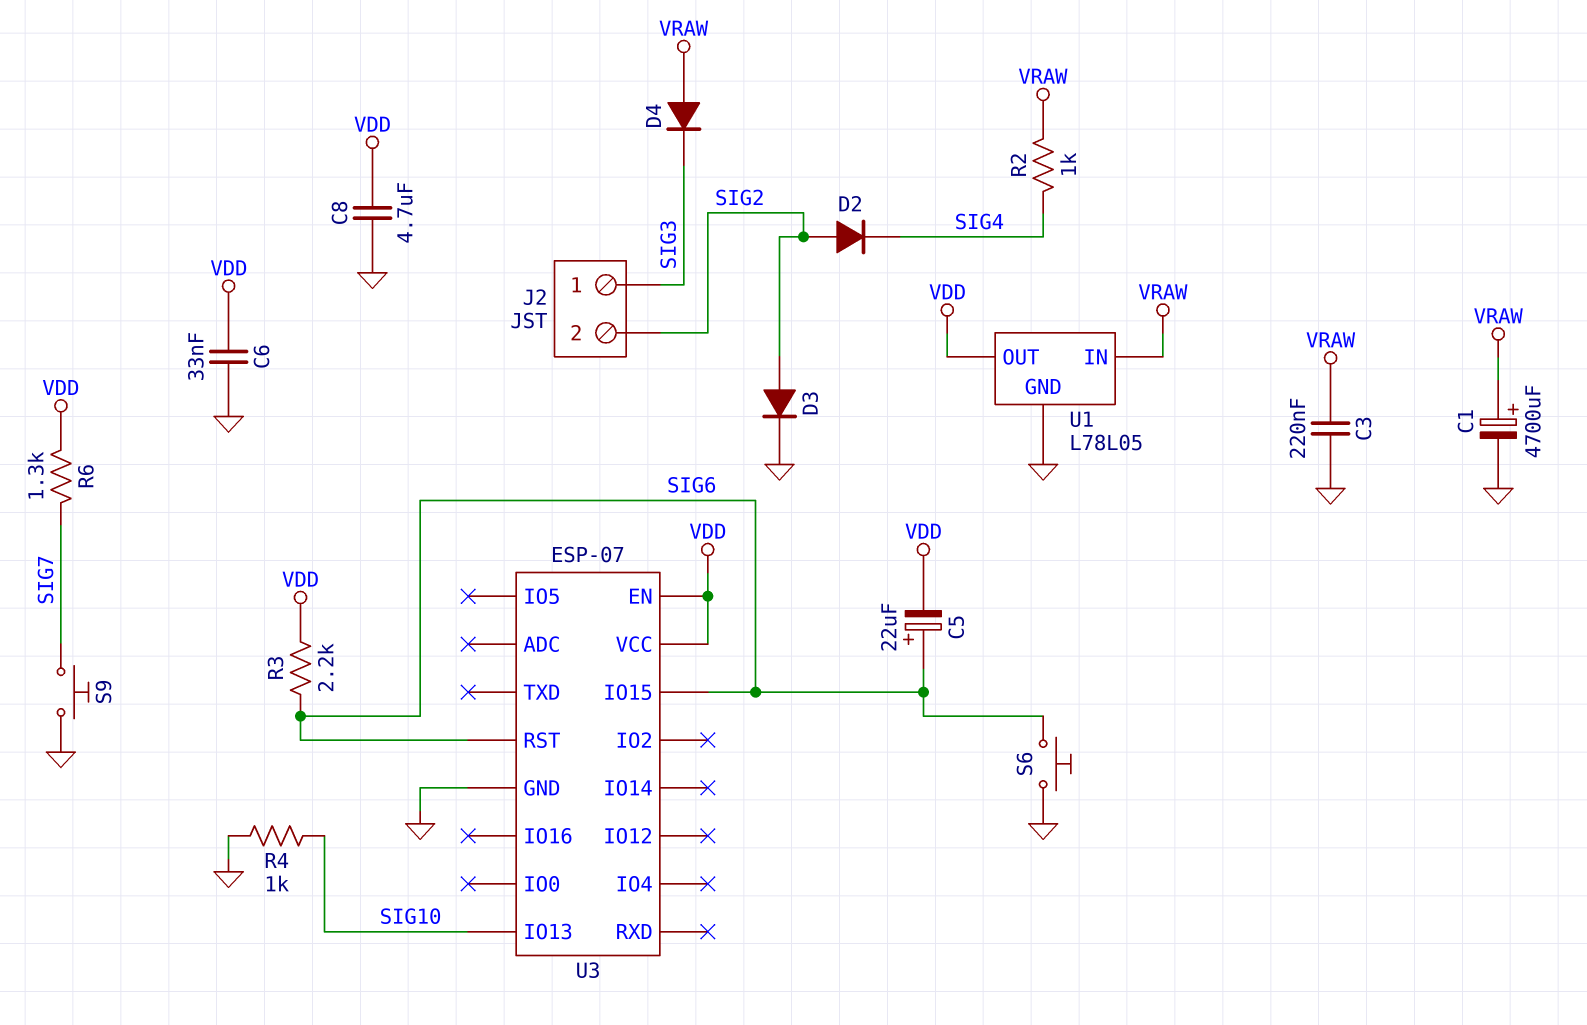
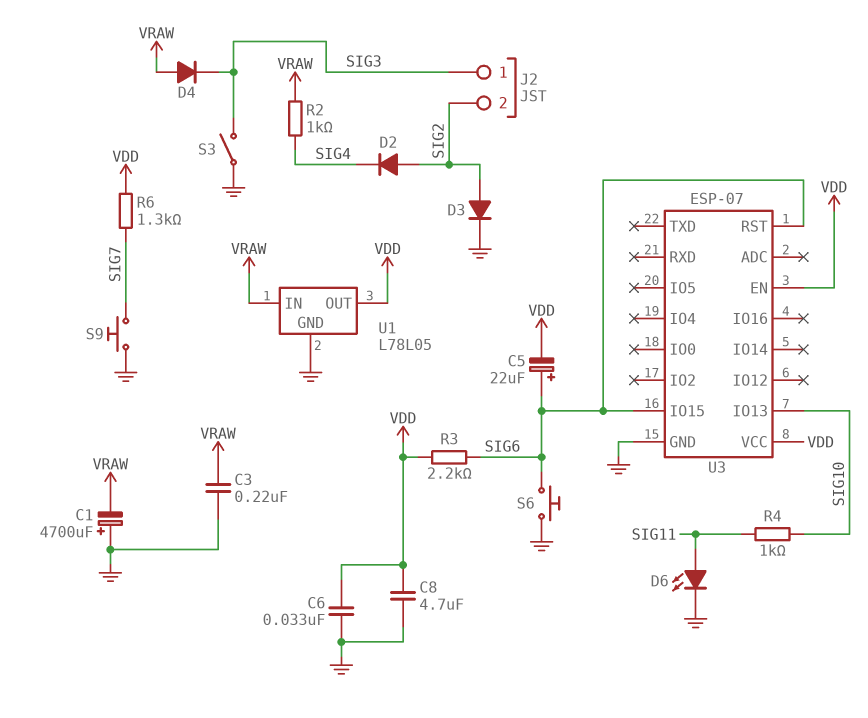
C1: 4700uF (plus VRAW, minus GND) -> 4700uF (plus GND, minus VRAW)
D6: none -> LED (A SIG11, K GND)
R4: 1k (GND, SIG10) -> 1k (SIG10, SIG11)
S3: none -> switch (GND, SIG3)

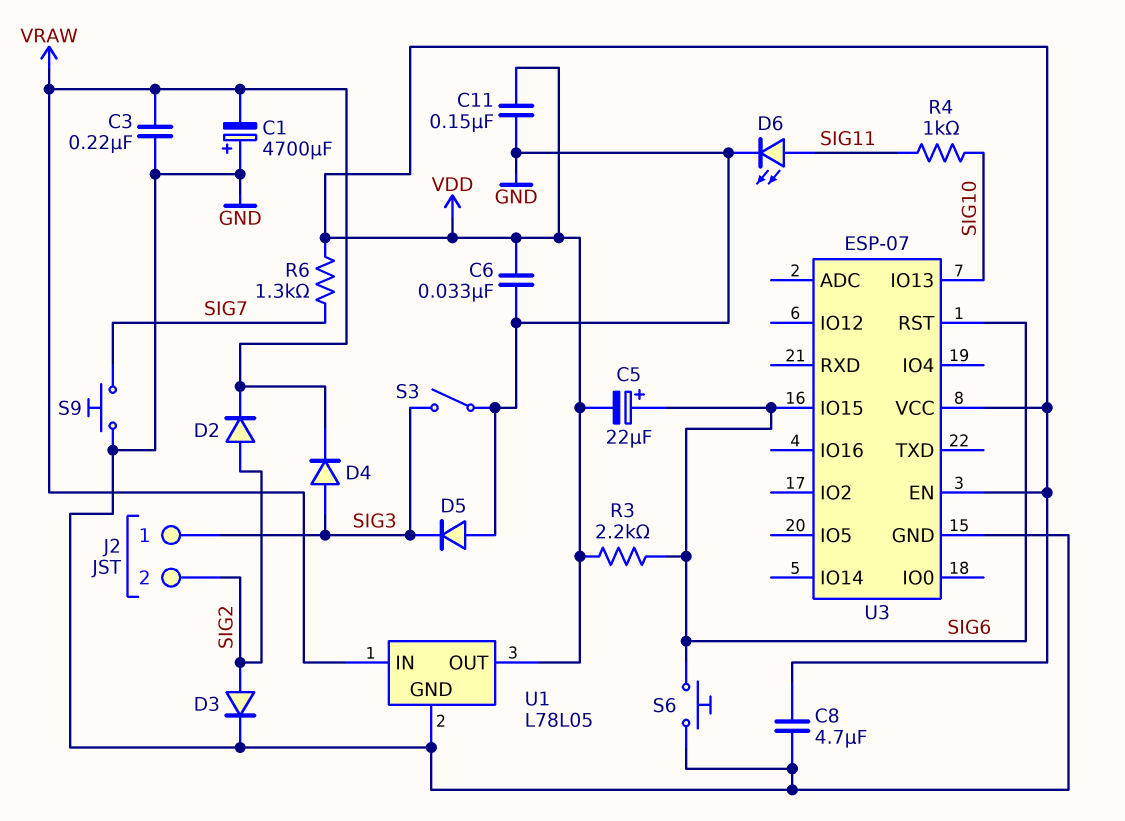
C11: none -> 150nF (GND, VDD)
D2: diode (A SIG2, K SIG4) -> diode (A SIG2, K VRAW)
D4: diode (A VRAW, K SIG3) -> diode (A SIG3, K VRAW)
D5: none -> diode (A GND, K SIG3)
R2: 1k (SIG4, VRAW) -> none

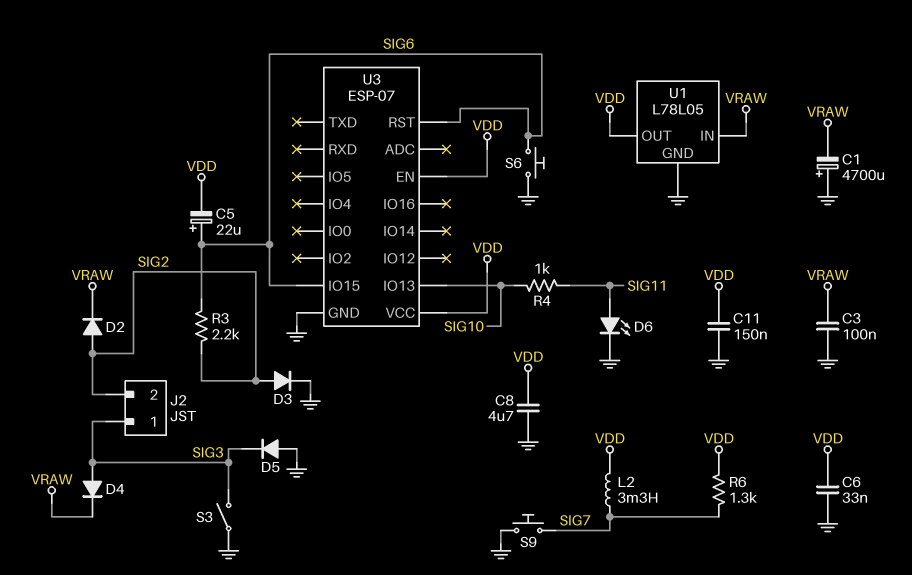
C3: 220nF (GND, VRAW) -> 100nF (GND, VRAW)
L2: none -> 3.3mH (SIG7, VDD)
R3: 2.2k (SIG6, VDD) -> 2.2k (SIG2, SIG6)

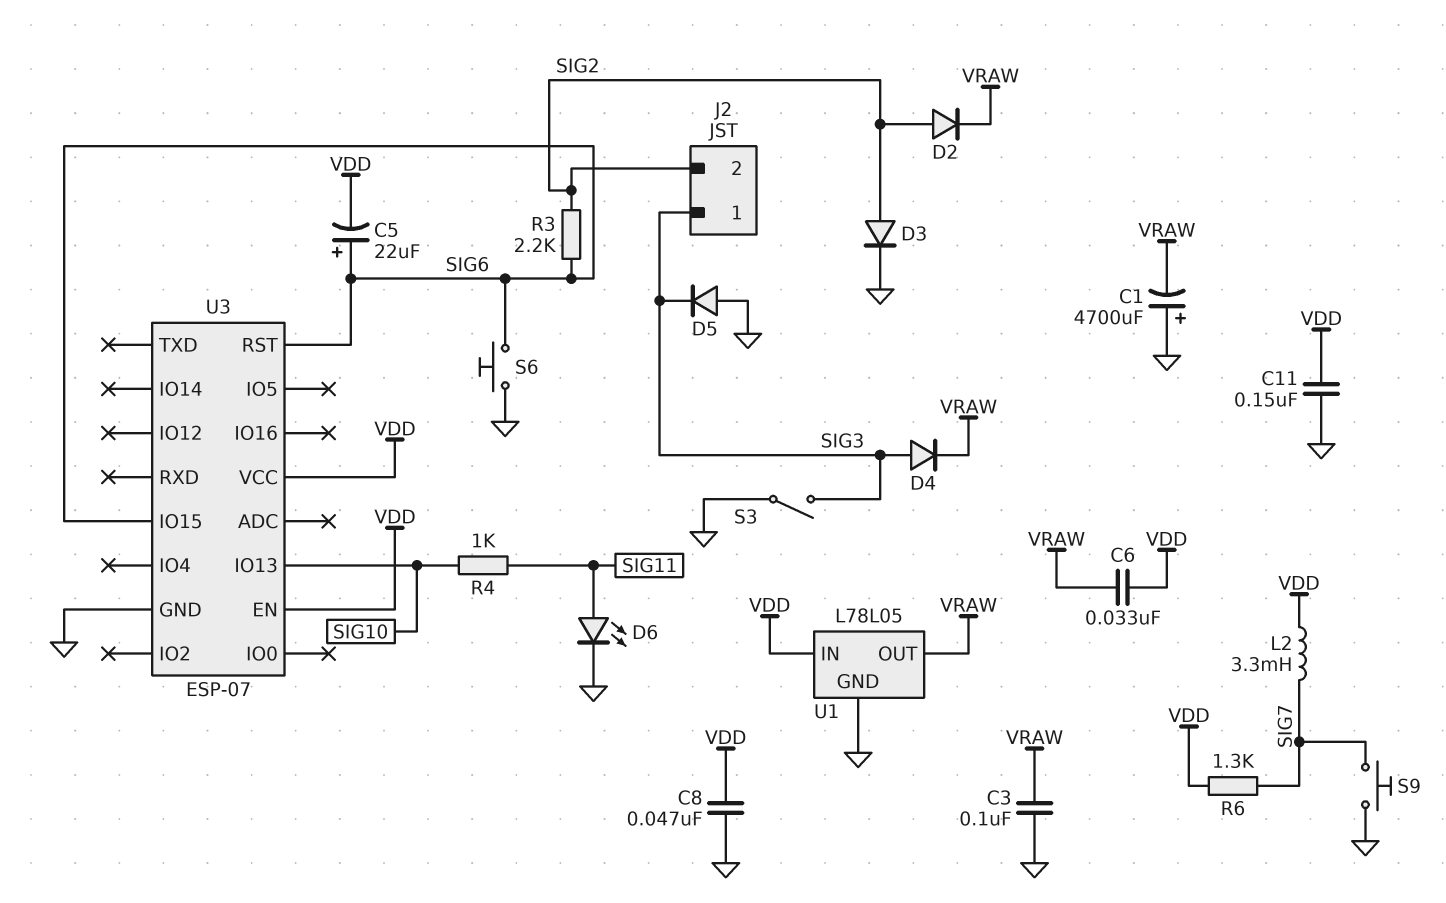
C6: 33nF (GND, VDD) -> 33nF (VDD, VRAW)
C8: 4.7uF (GND, VDD) -> 47nF (GND, VDD)
U1 pin IN: VRAW -> VDD
U1 pin OUT: VDD -> VRAW

